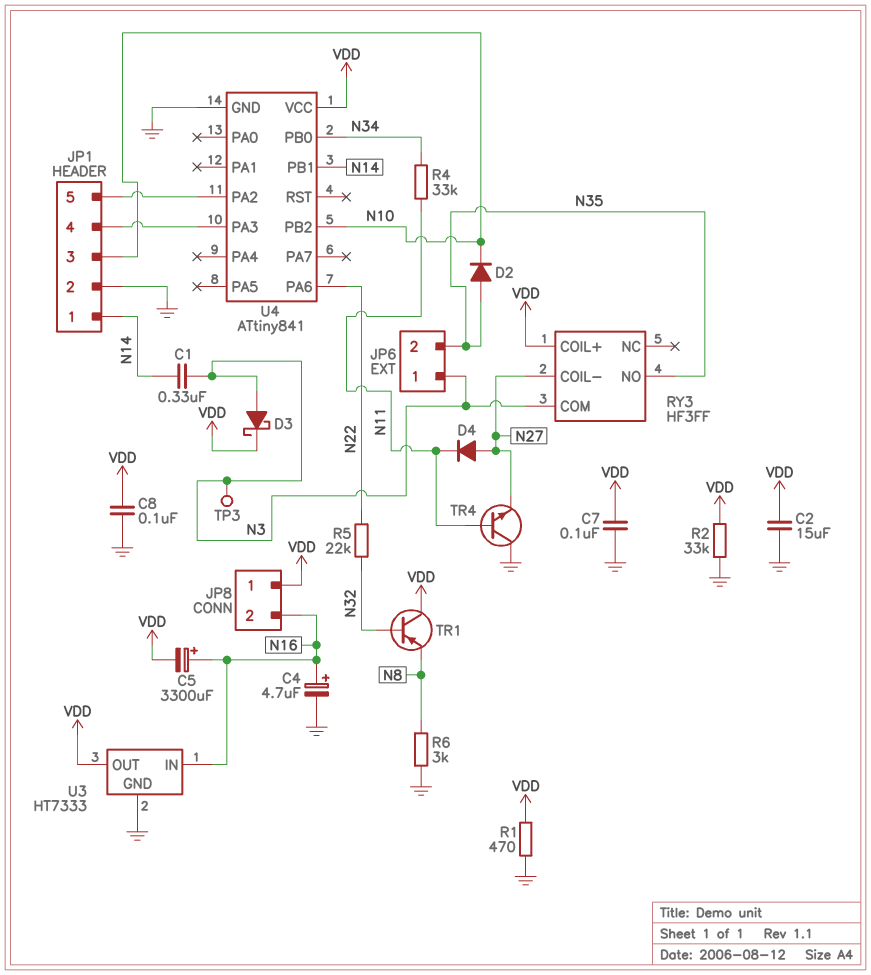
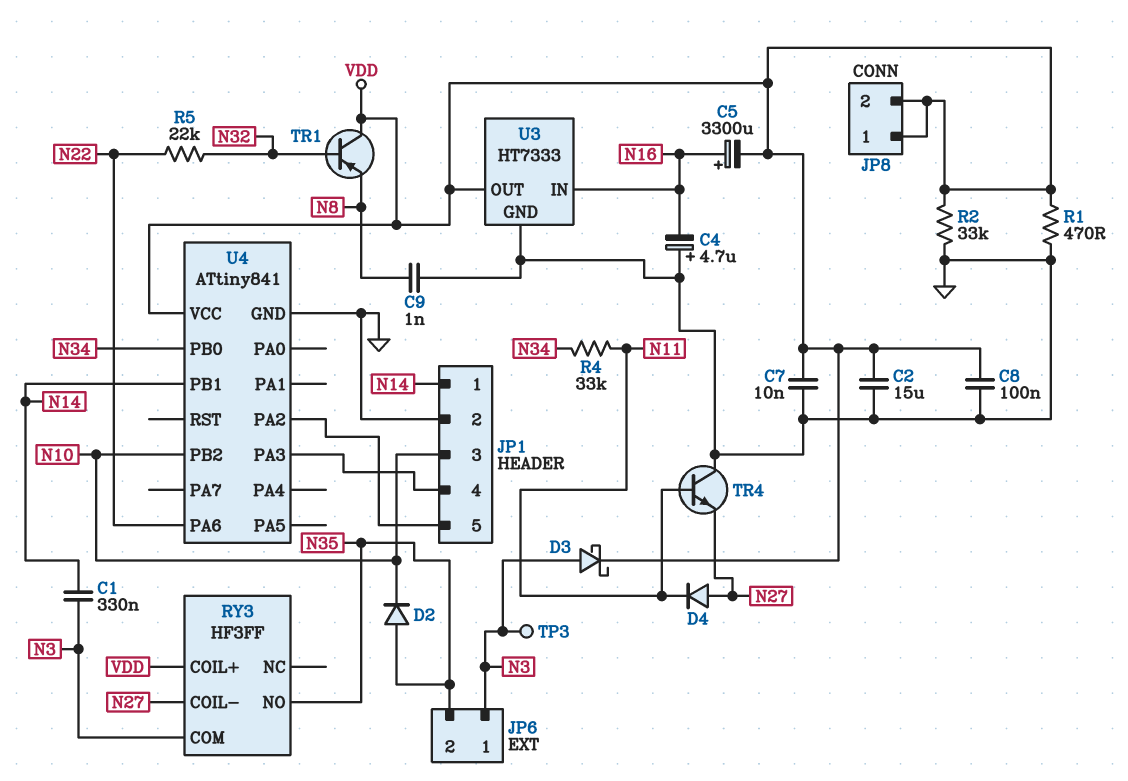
C4: 4.7uF (plus N16, minus GND) -> 4.7uF (plus GND, minus N16)
C7: 100nF (GND, VDD) -> 10nF (GND, VDD)
C9: none -> 1nF (GND, N8)
JP8 pin 2: N16 -> VDD
R6: 3k (GND, N8) -> none

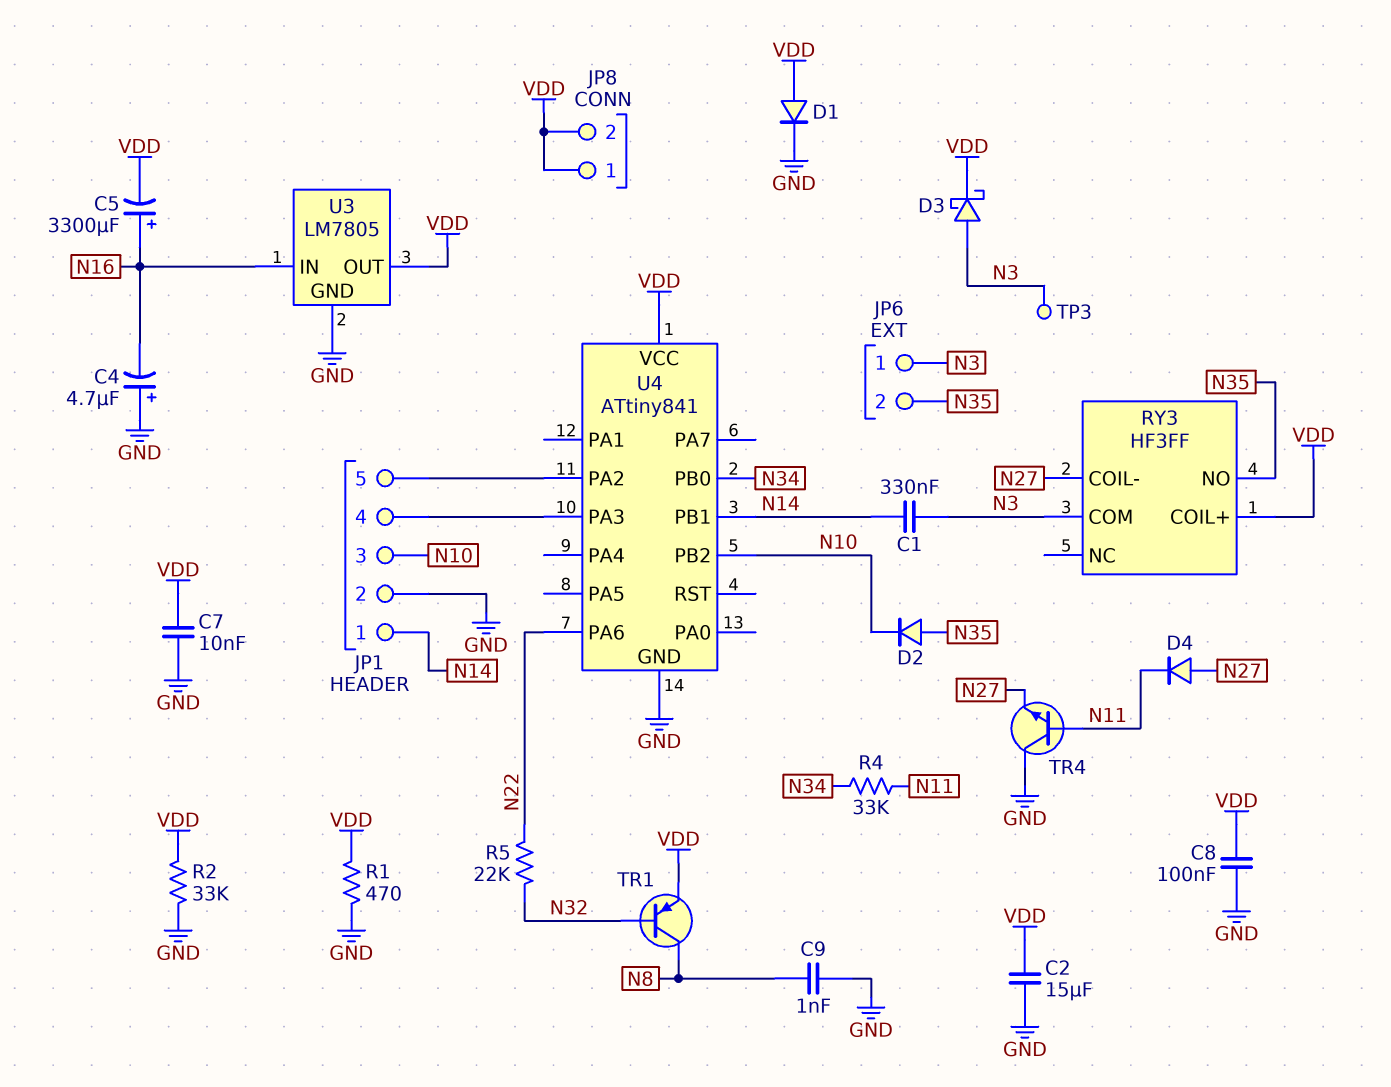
D1: none -> diode (A VDD, K GND)
TR1: PNP (B N32, C VDD, E N8) -> PNP (B N32, C N8, E VDD)
U3: HT7333 -> LM7805

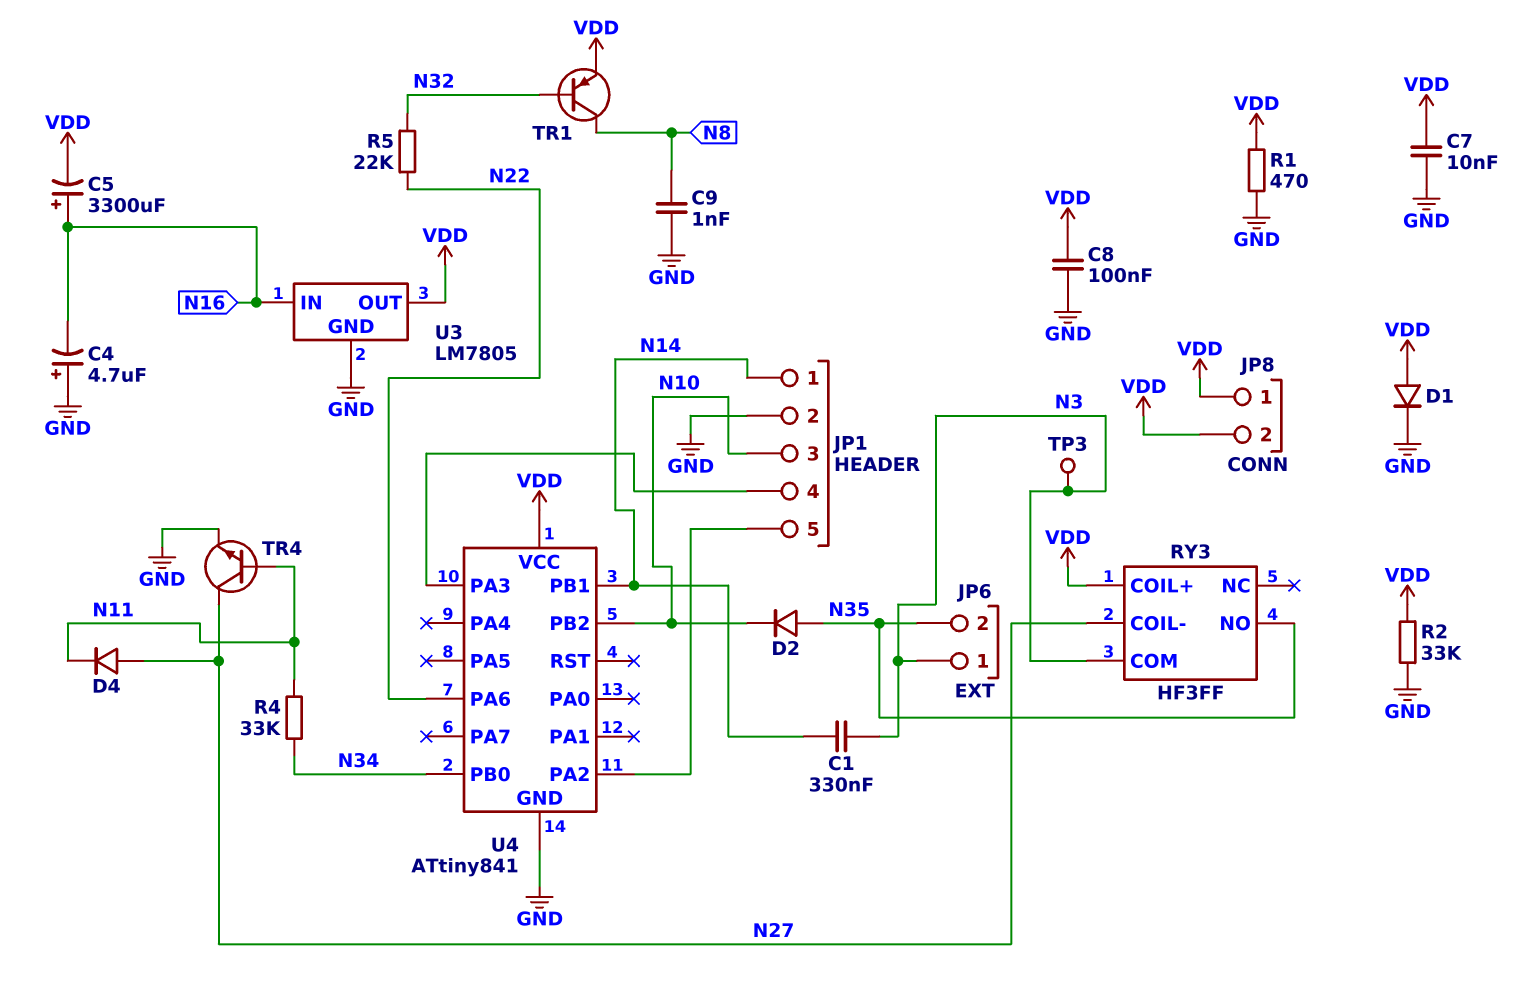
C2: 15uF (GND, VDD) -> none
D3: schottky (A N3, K VDD) -> none
TR4: NPN (B N11, C GND, E N27) -> NPN (B N11, C N27, E GND)

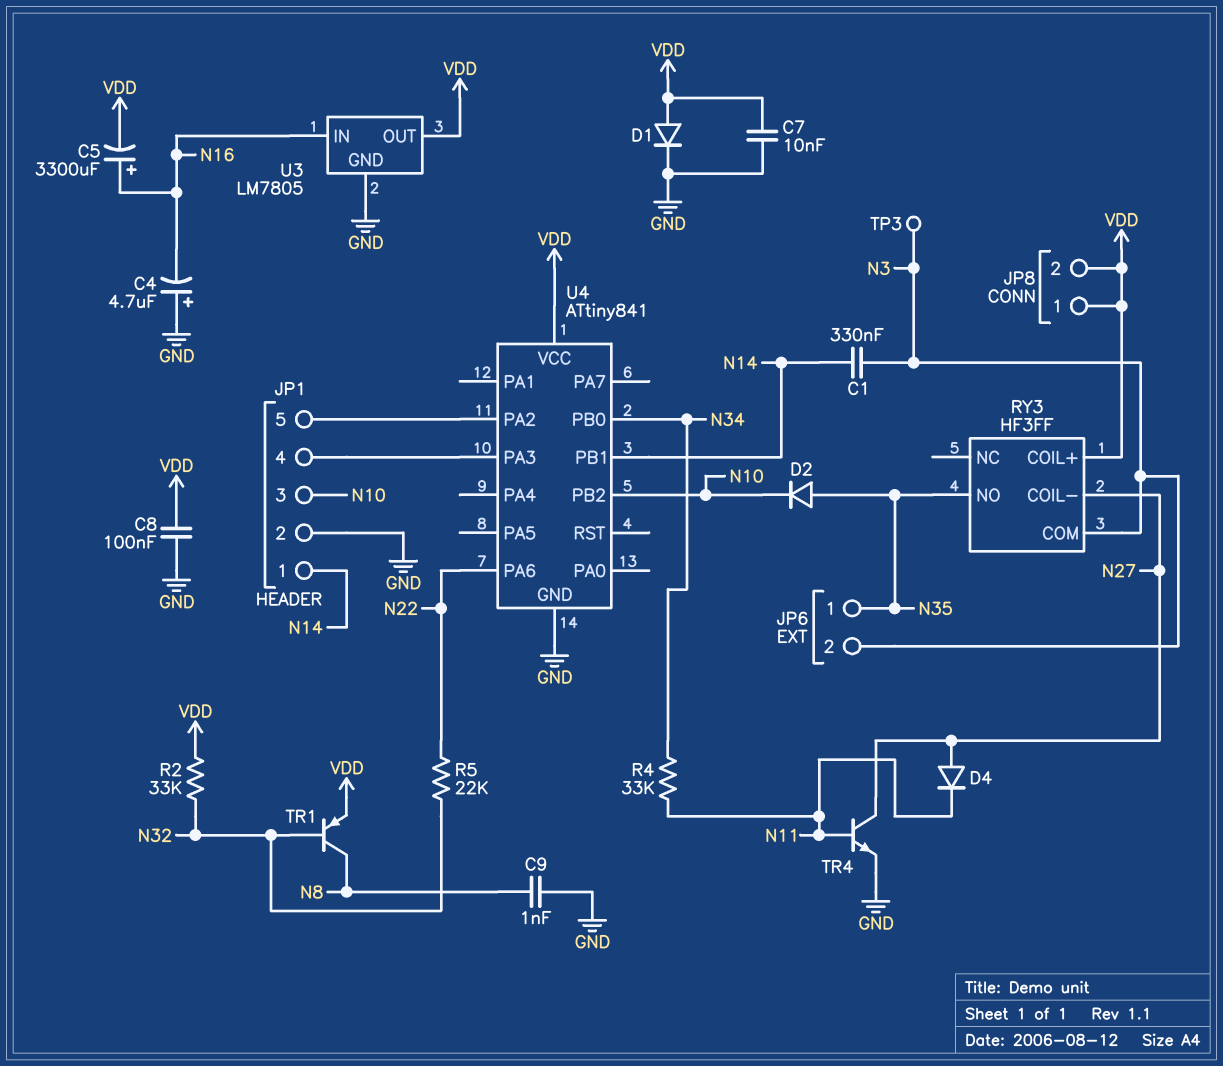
JP6 pin 1: N3 -> N35
JP6 pin 2: N35 -> N3
R1: 470 (GND, VDD) -> none
R2: 33k (GND, VDD) -> 33k (N32, VDD)

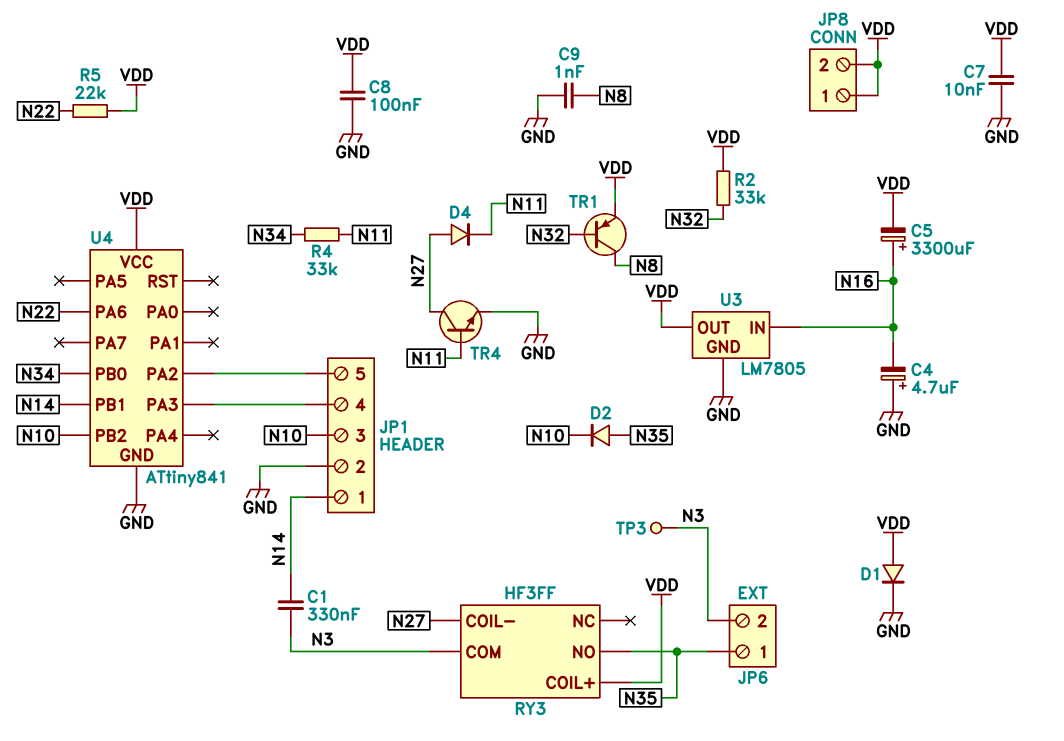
R5: 22k (N22, N32) -> 22k (N22, VDD)

